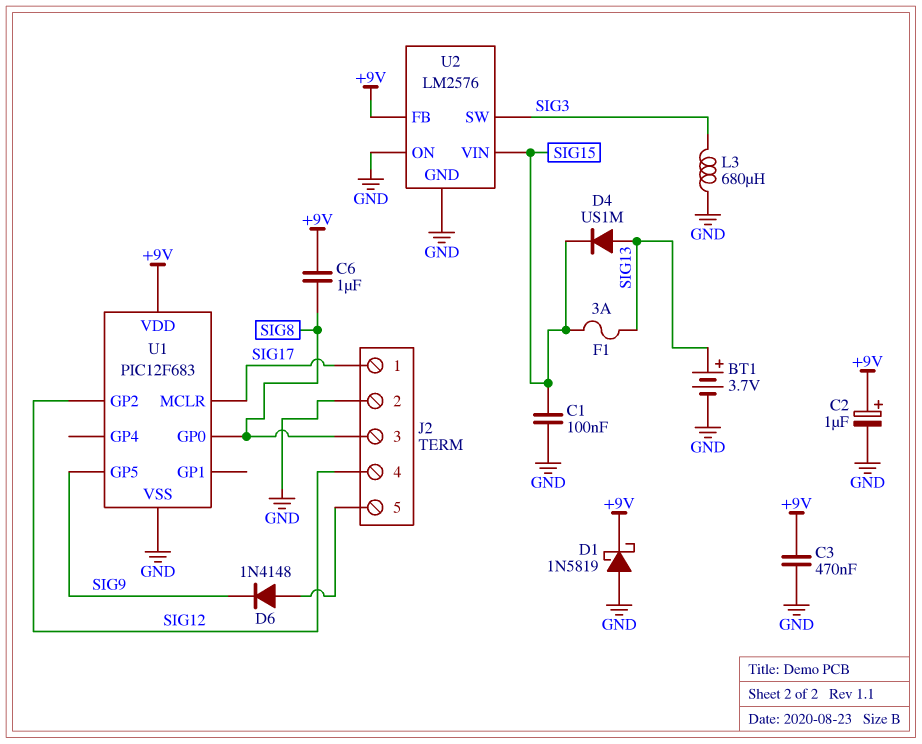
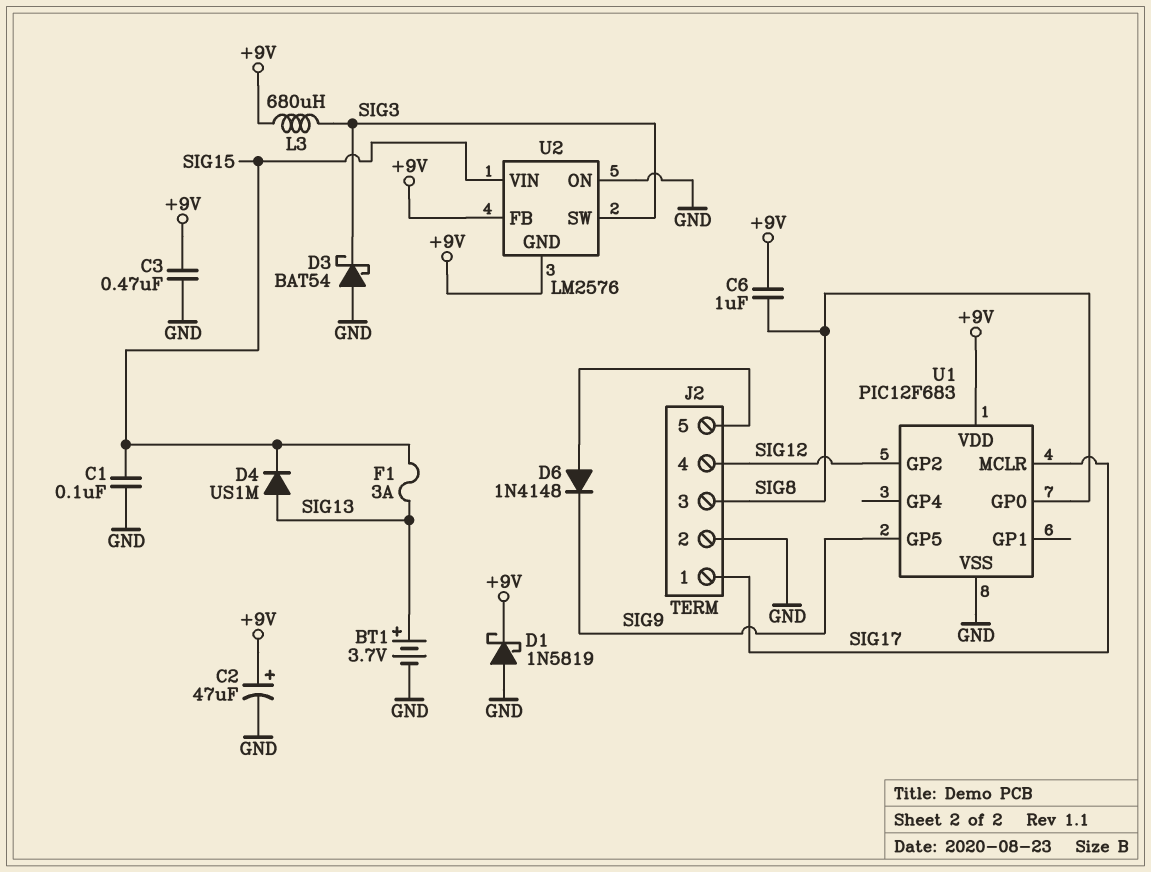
C2: 1uF (plus +9V, minus GND) -> 47uF (plus +9V, minus GND)
D3: none -> schottky BAT54 (A GND, K SIG3)
L3: 680uH (GND, SIG3) -> 680uH (+9V, SIG3)
U2 pin GND: GND -> +9V

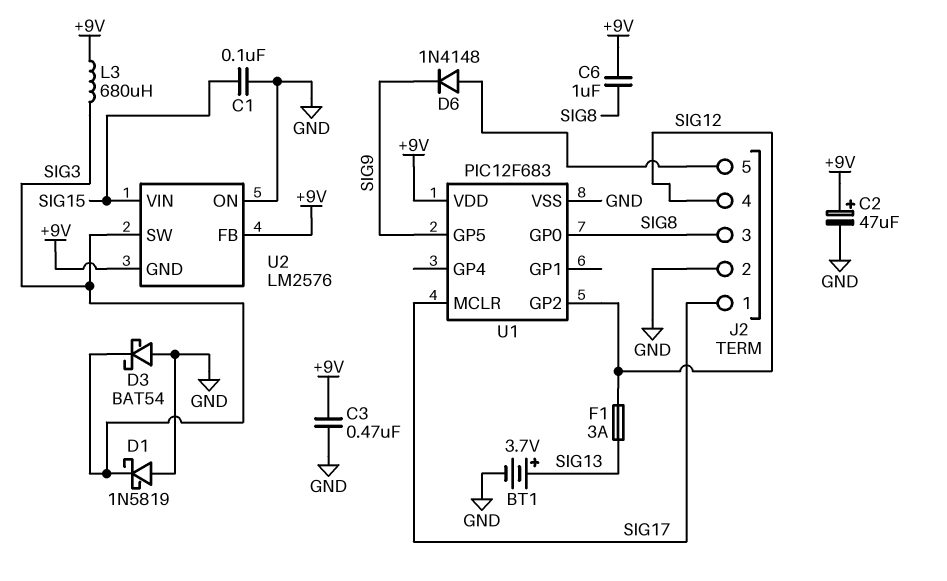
D1: schottky 1N5819 (A GND, K +9V) -> schottky 1N5819 (A GND, K SIG3)
D4: diode US1M (A SIG13, K SIG15) -> none
F1: 3A (SIG13, SIG15) -> 3A (SIG12, SIG13)

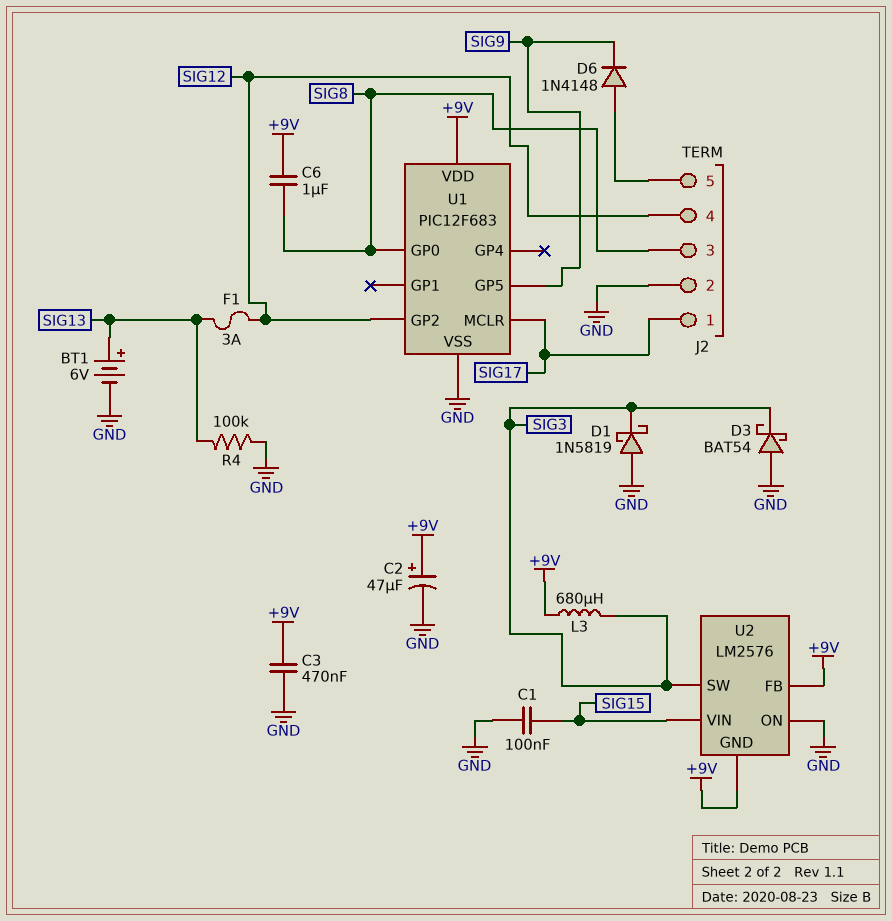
BT1: 3.7V (plus SIG13, minus GND) -> 6V (plus SIG13, minus GND)
R4: none -> 100k (GND, SIG13)

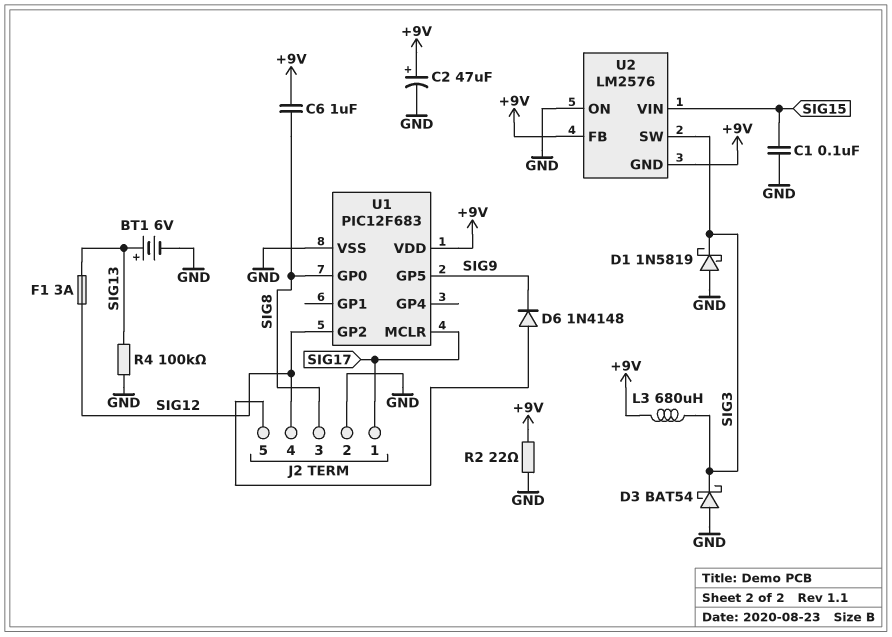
C3: 470nF (+9V, GND) -> none
R2: none -> 22 (+9V, GND)

